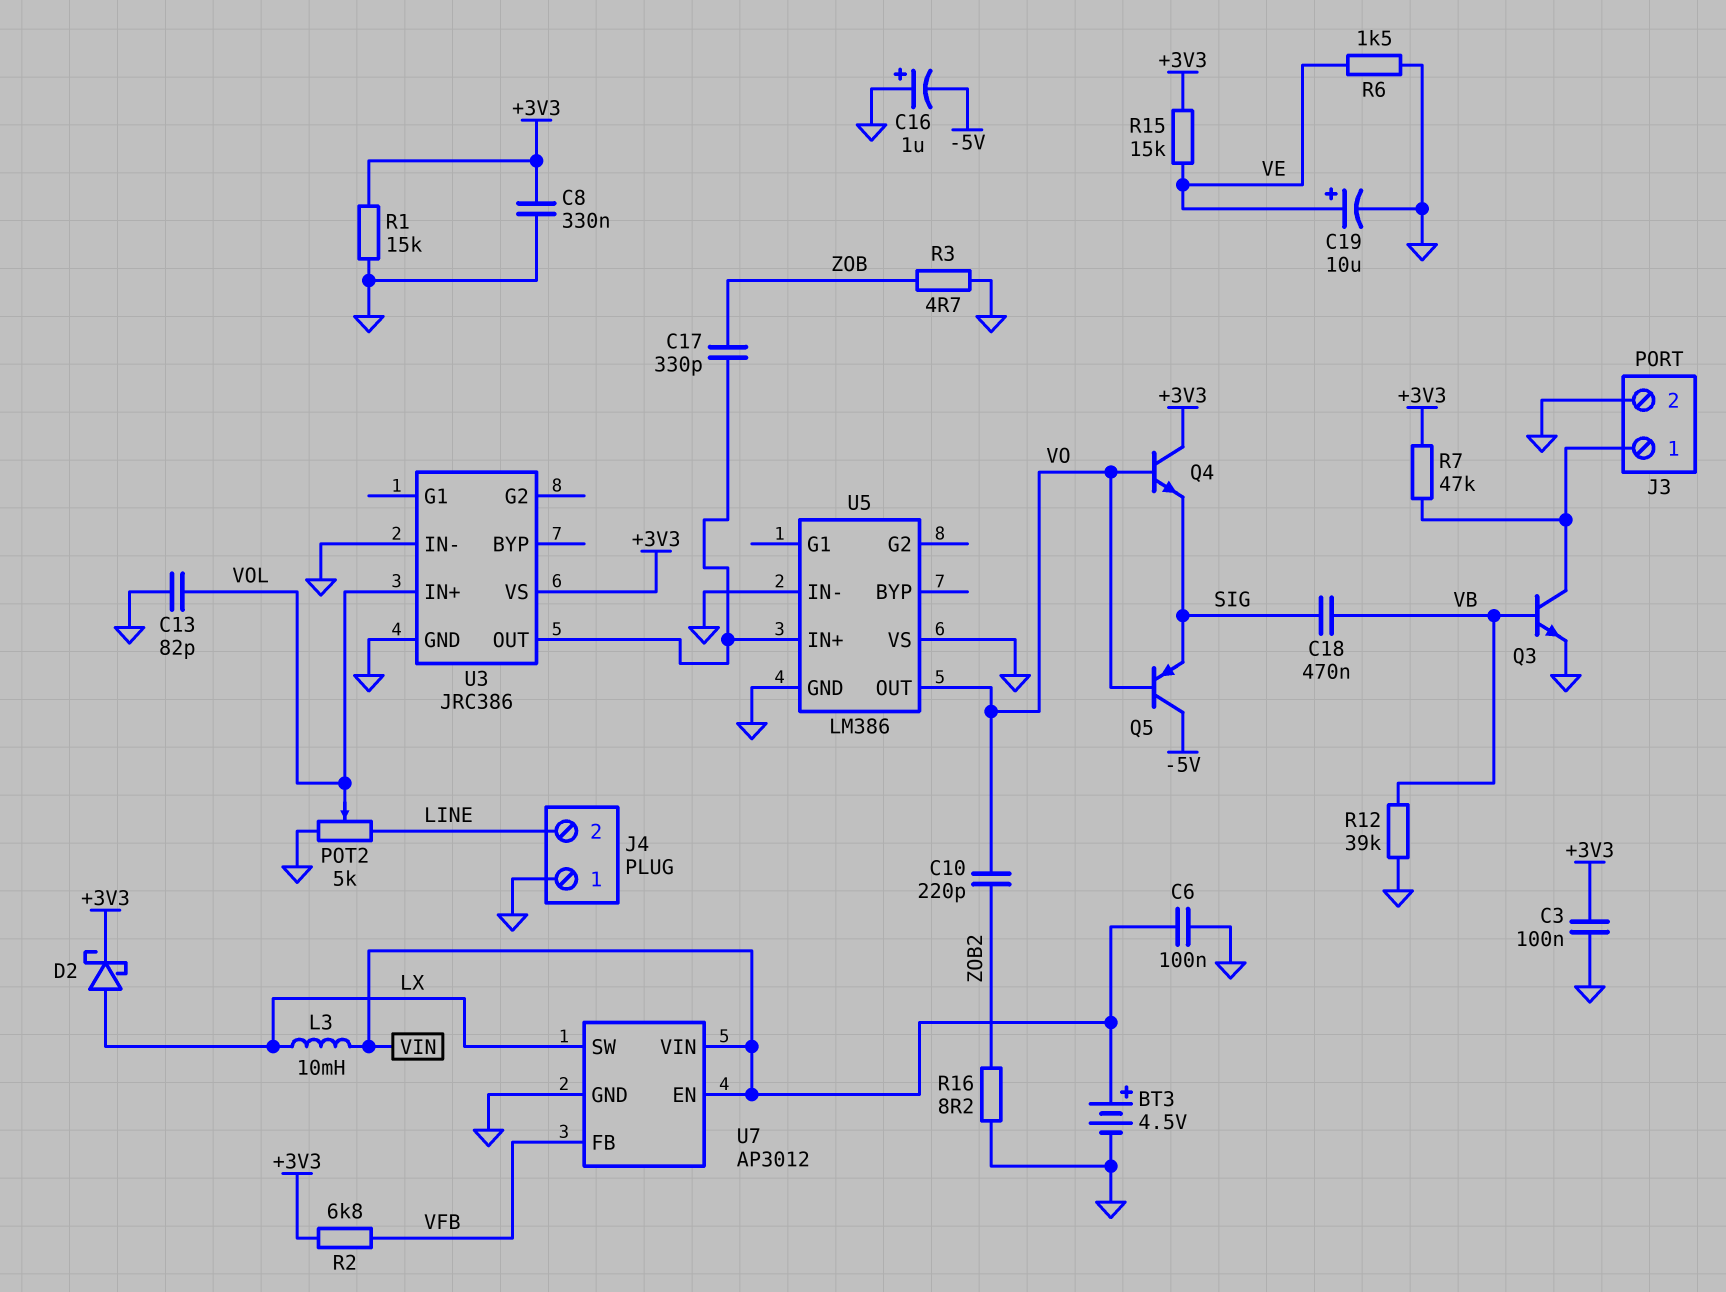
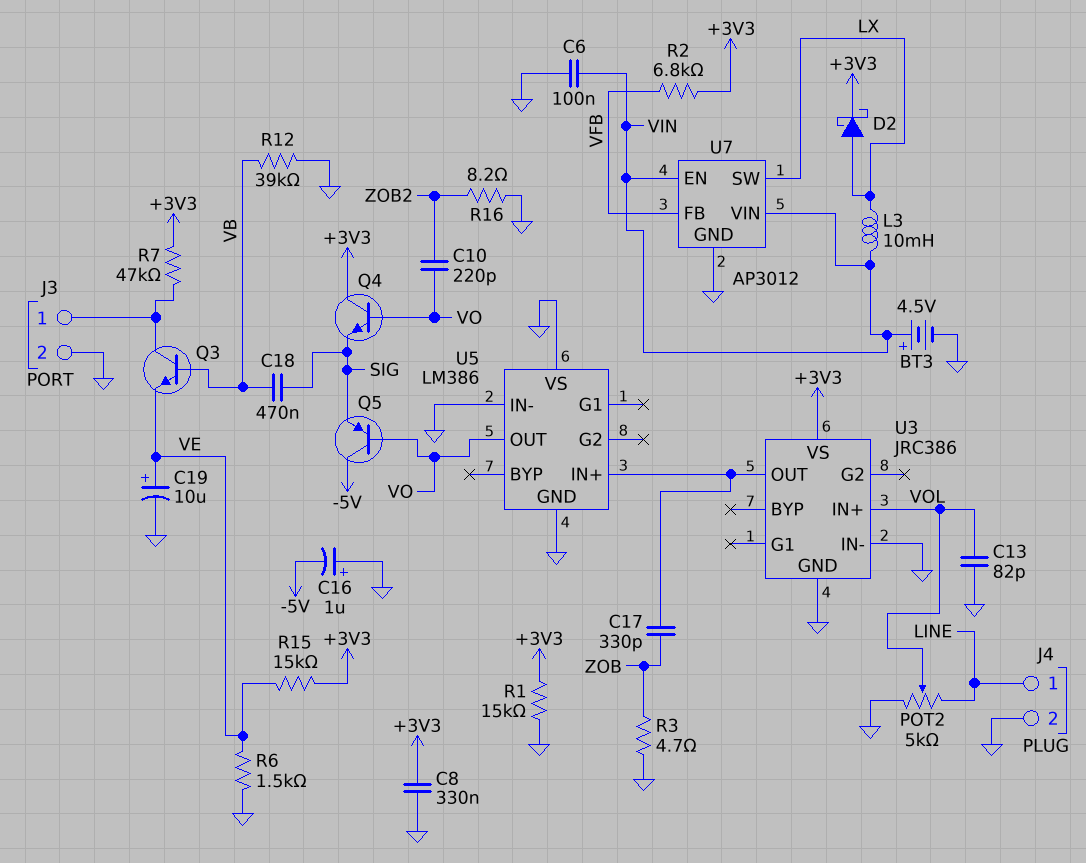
C3: 100nF (+3V3, GND) -> none
J4 pin 1: GND -> LINE
J4 pin 2: LINE -> GND
Q3: NPN (B VB, C J3/1, E GND) -> NPN (B VB, C J3/1, E VE)

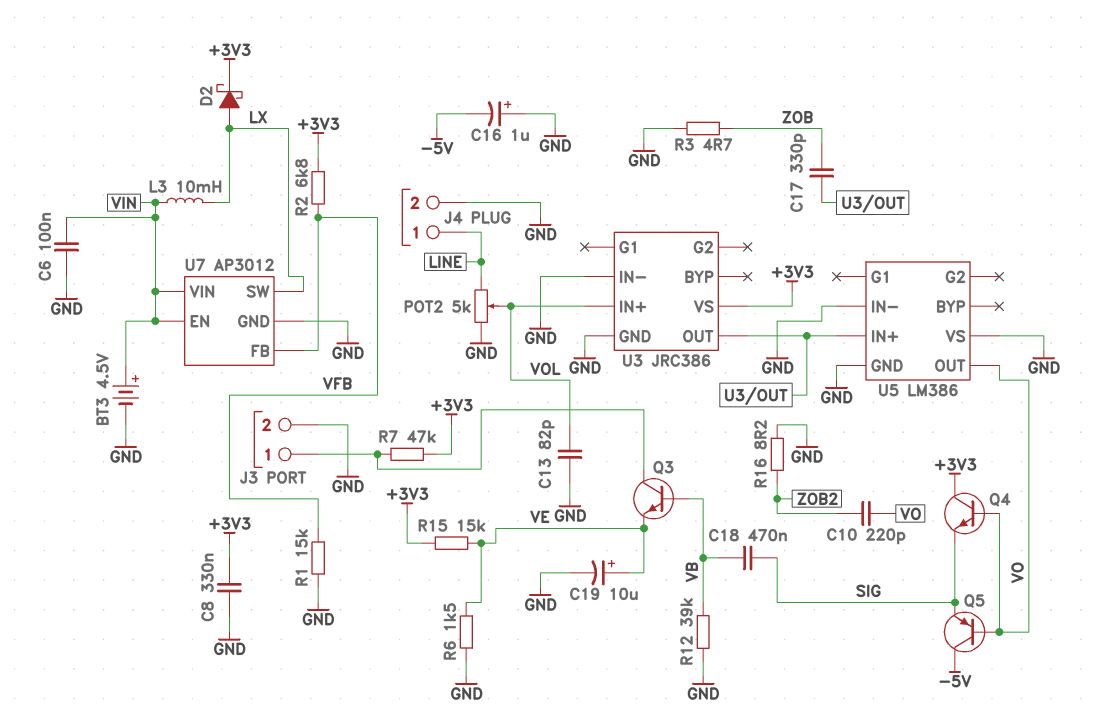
R1: 15k (+3V3, GND) -> 15k (GND, VFB)

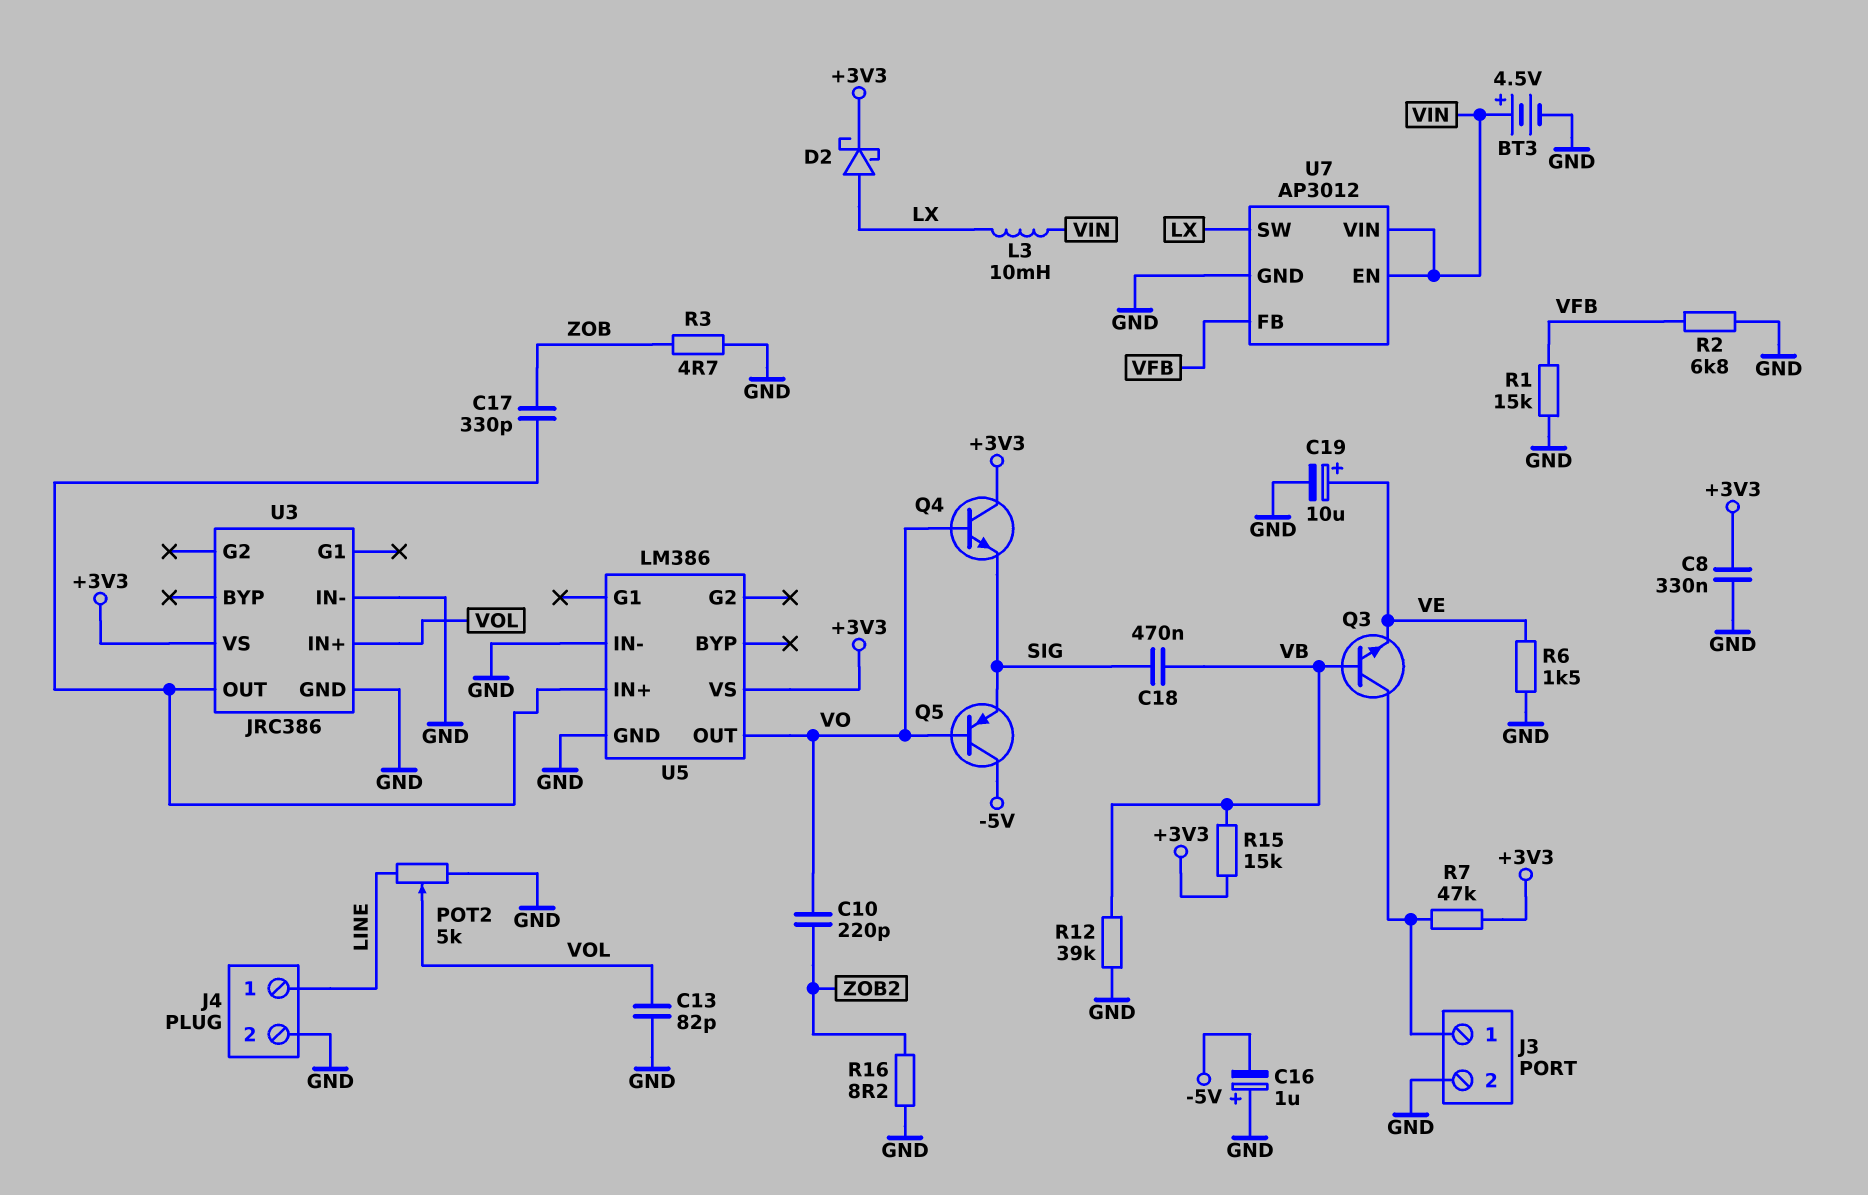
C6: 100nF (GND, VIN) -> none
R2: 6.8k (+3V3, VFB) -> 6.8k (GND, VFB)
R15: 15k (+3V3, VE) -> 15k (+3V3, VB)
U5 pin VS: GND -> +3V3

